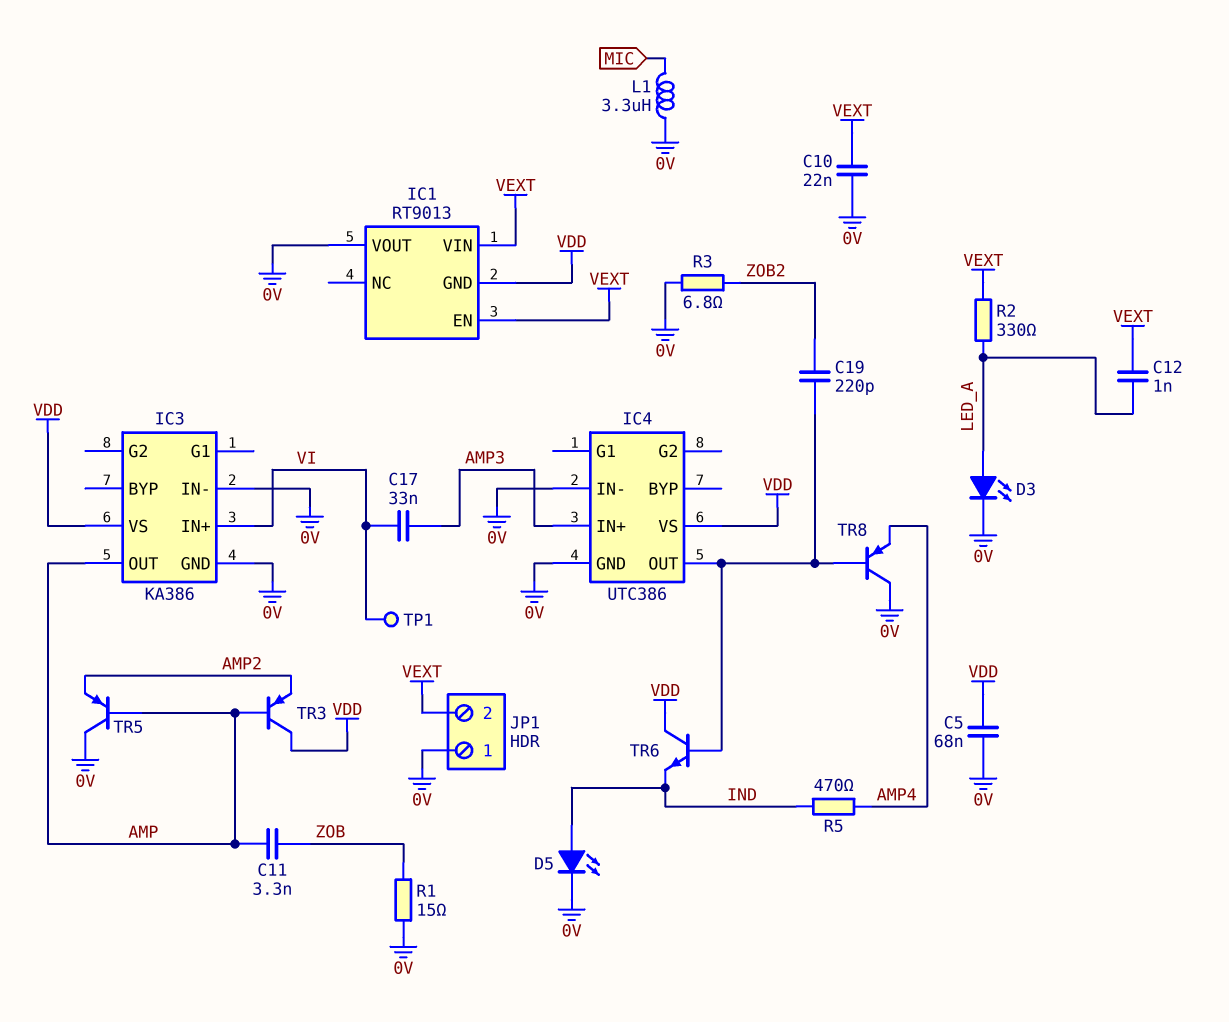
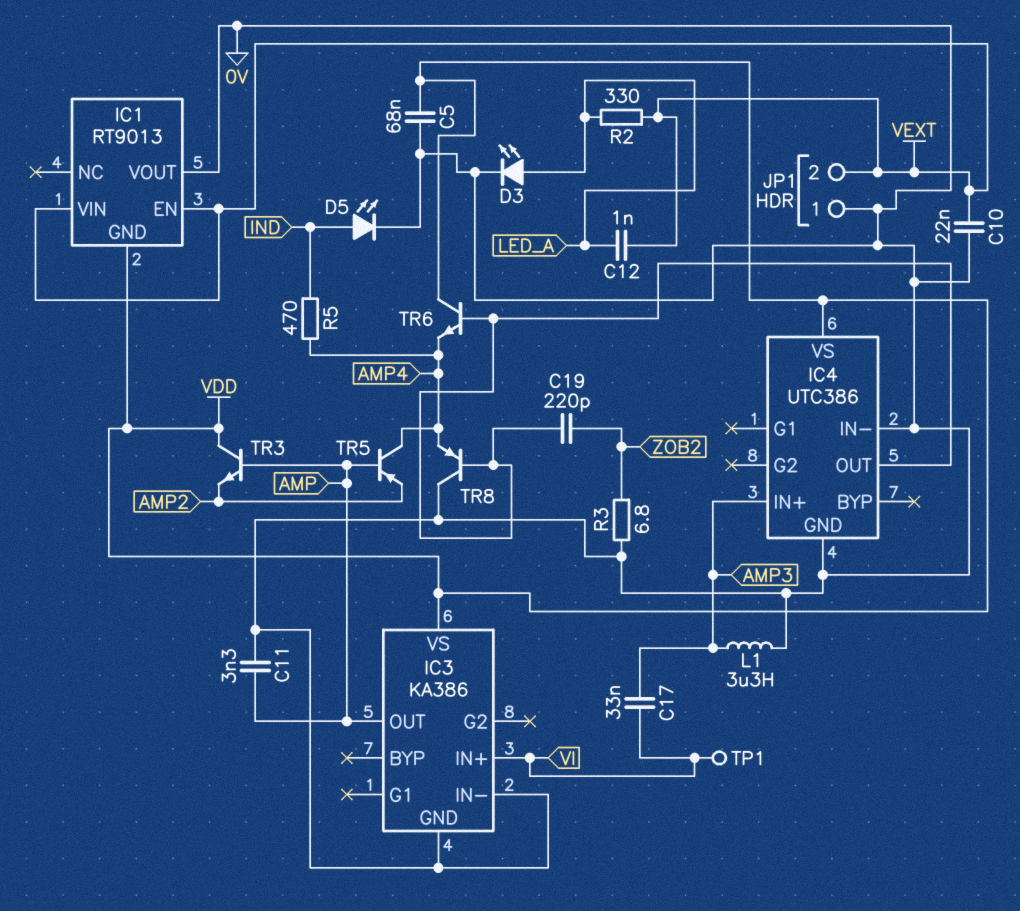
C11: 3.3nF (AMP, ZOB) -> 3.3nF (0V, AMP)
L1: 3.3uH (0V, MIC) -> 3.3uH (0V, AMP3)
R1: 15 (0V, ZOB) -> none
TR3: PNP (B AMP, C VDD, E AMP2) -> NPN (B AMP, C VDD, E AMP2)
TR5: PNP (B AMP, C 0V, E AMP2) -> PNP (B AMP, C AMP4, E AMP2)
TR6: NPN (B IC4/OUT, C VDD, E IND) -> NPN (B IC4/OUT, C VDD, E AMP4)

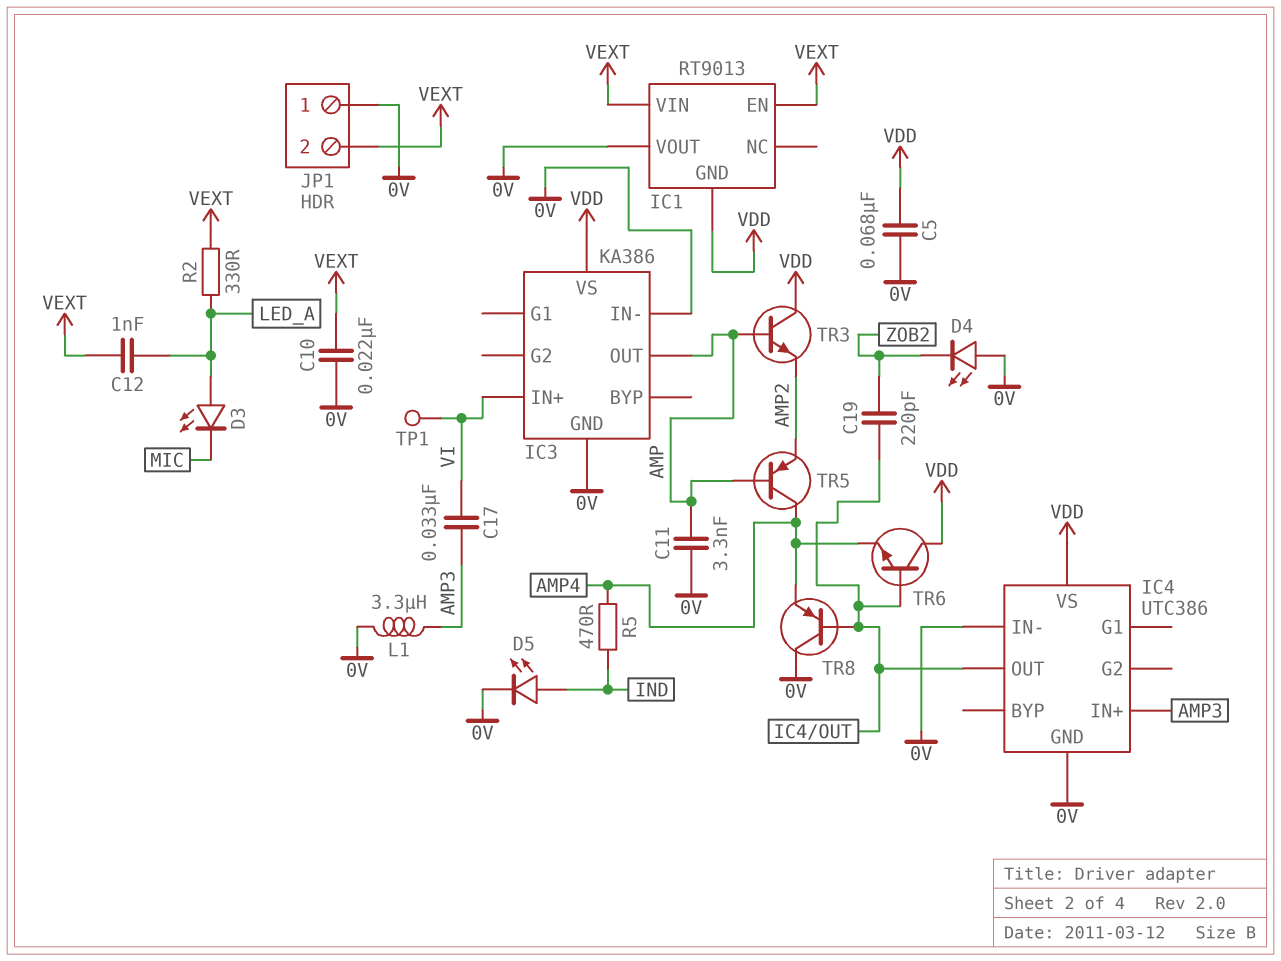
D3: LED (A LED_A, K 0V) -> LED (A LED_A, K MIC)
D4: none -> LED (A 0V, K ZOB2)
R3: 6.8 (0V, ZOB2) -> none

